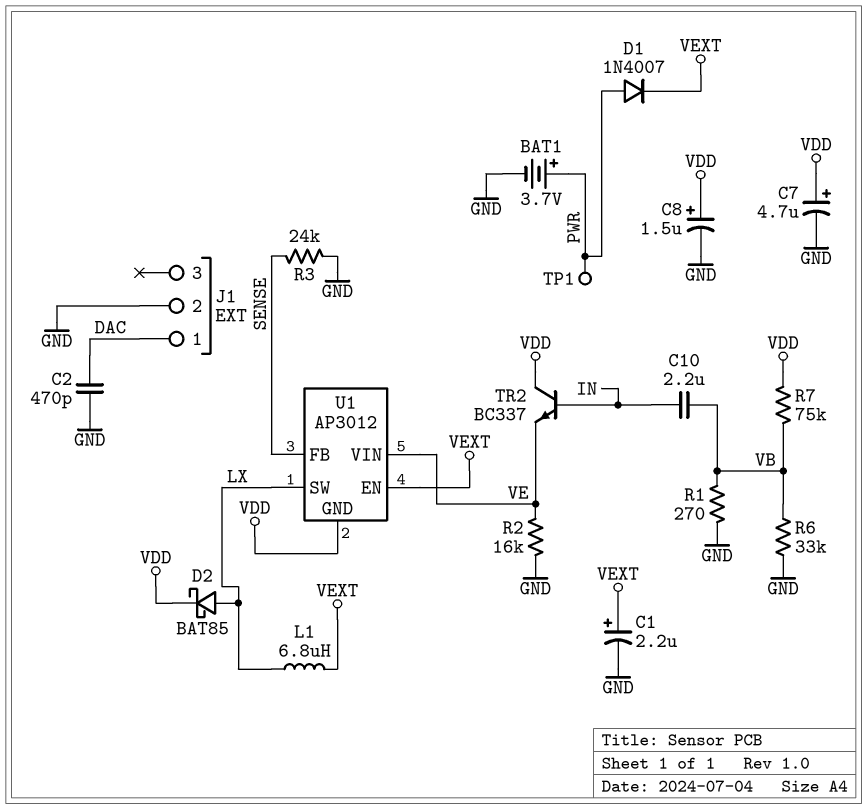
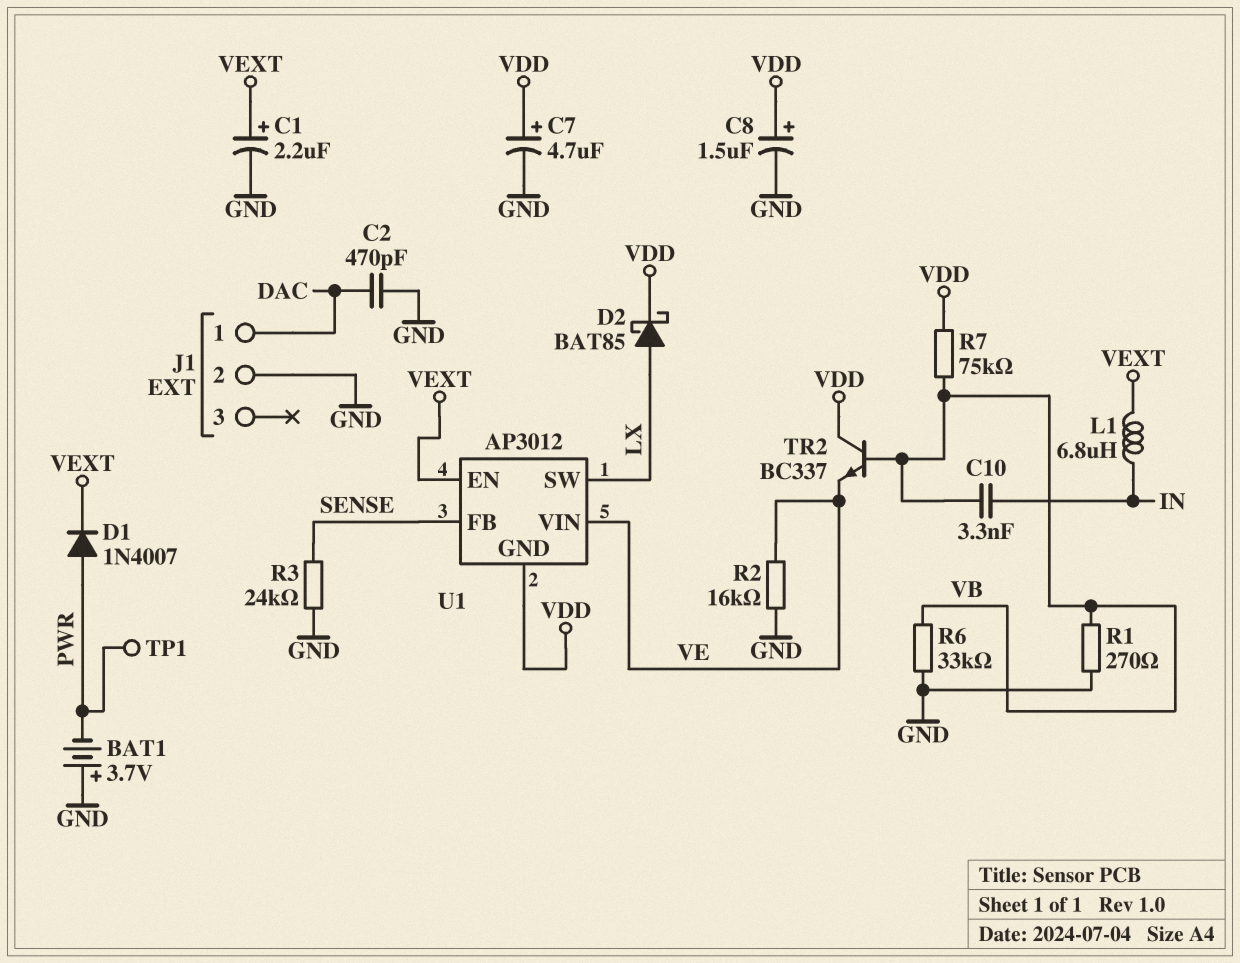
BAT1: 3.7V (plus PWR, minus GND) -> 3.7V (plus GND, minus PWR)
C10: 2.2uF (IN, VB) -> 3.3nF (IN, VB)
L1: 6.8uH (LX, VEXT) -> 6.8uH (IN, VEXT)
TR2: NPN BC337 (B IN, C VDD, E VE) -> NPN BC337 (B VB, C VDD, E VE)

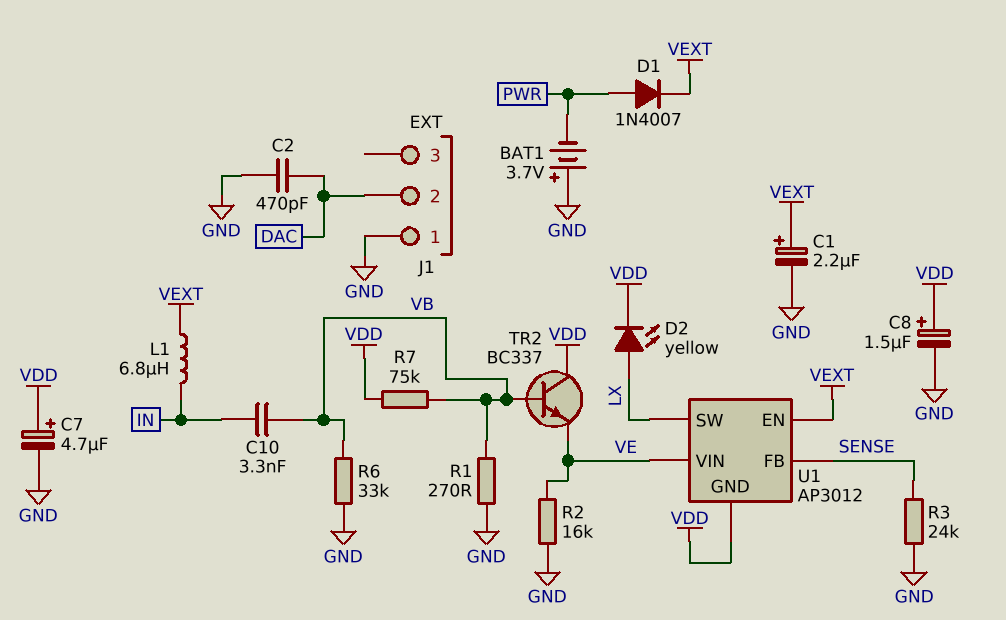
D2: schottky BAT85 (A LX, K VDD) -> LED yellow (A LX, K VDD)
J1 pin 1: DAC -> GND
J1 pin 2: GND -> DAC
TP1: test point (PWR) -> none

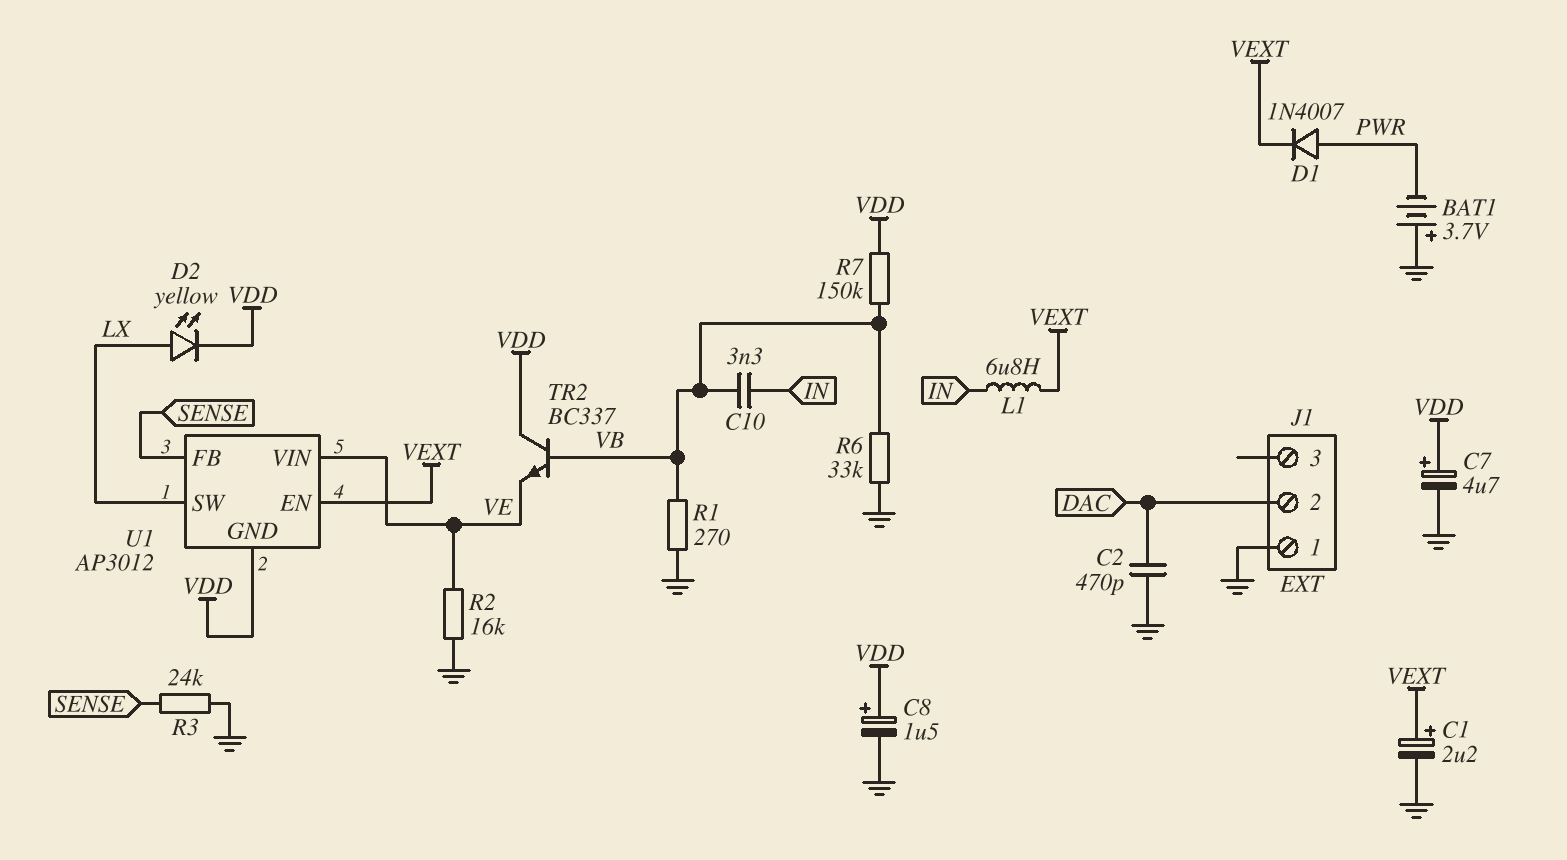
R7: 75k (VB, VDD) -> 150k (VB, VDD)

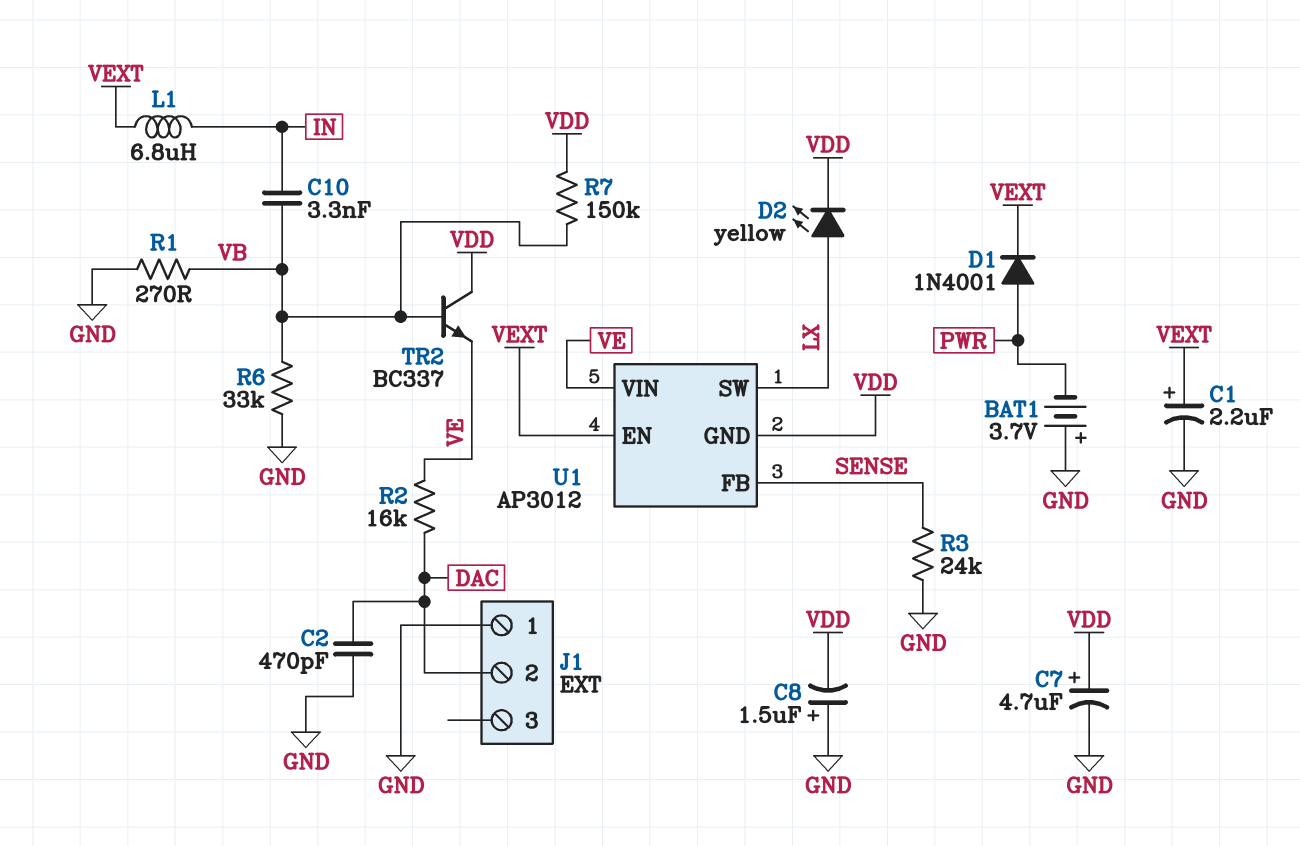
C8: 1.5uF (plus VDD, minus GND) -> 1.5uF (plus GND, minus VDD)
D1: diode 1N4007 (A PWR, K VEXT) -> diode 1N4001 (A PWR, K VEXT)
R2: 16k (GND, VE) -> 16k (DAC, VE)

